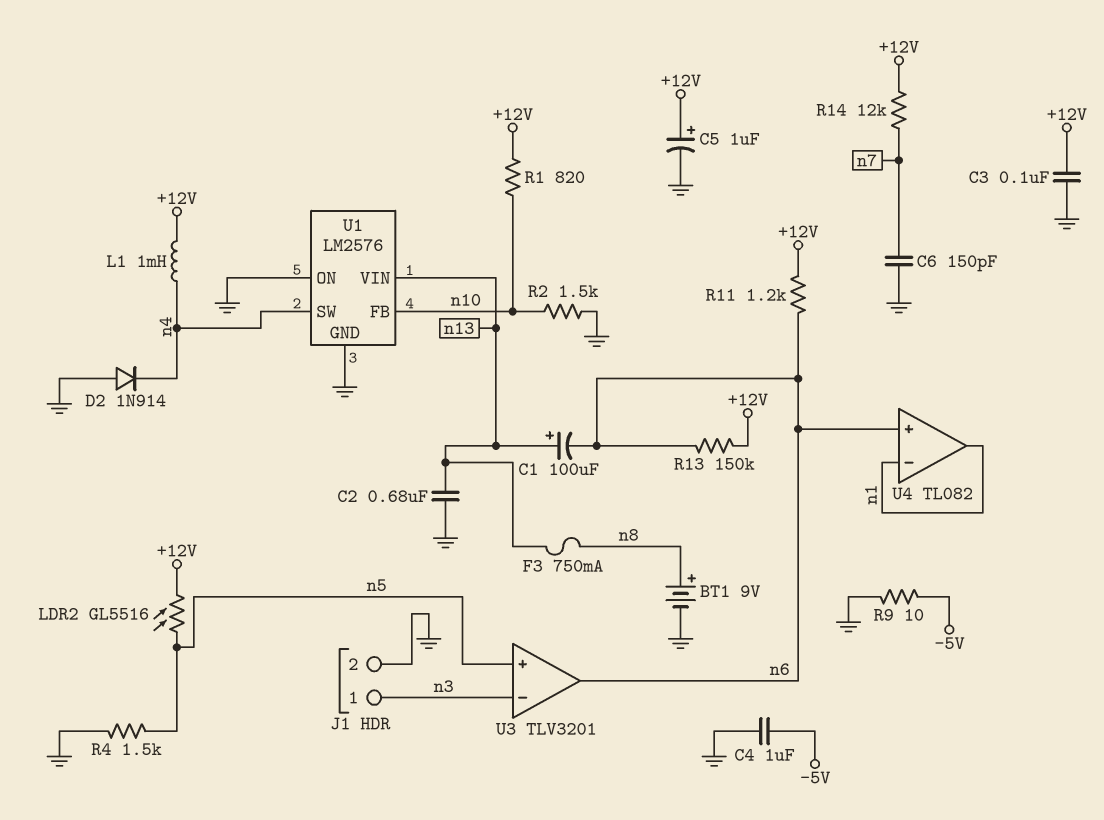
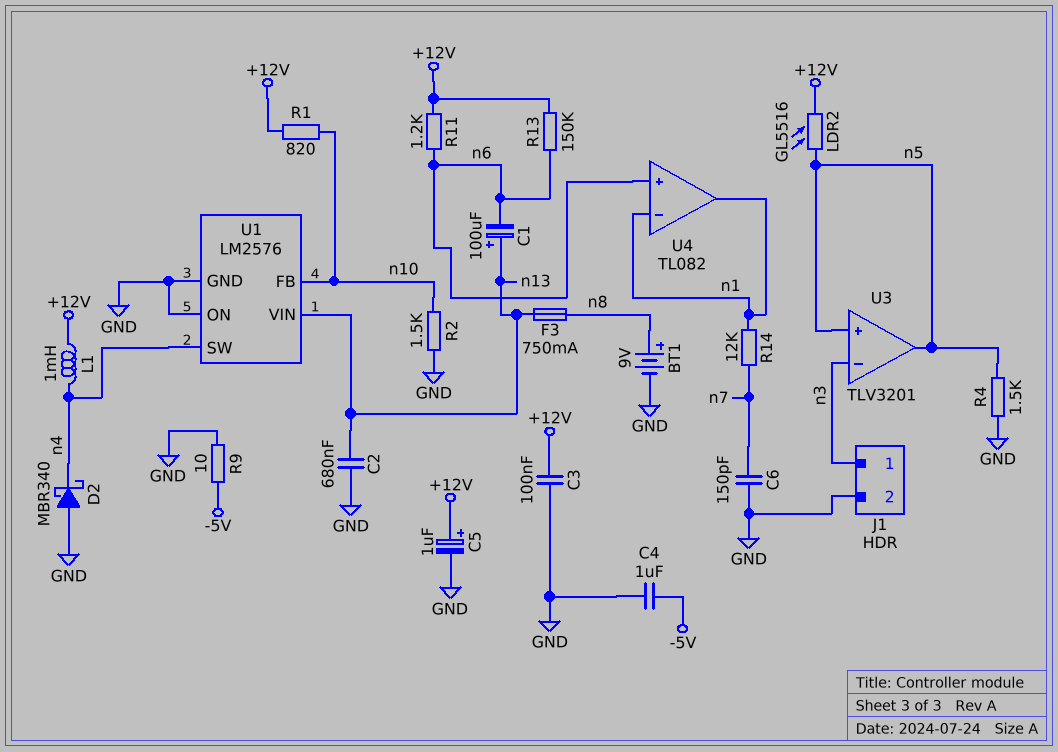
D2: diode 1N914 (A GND, K n4) -> schottky MBR340 (A GND, K n4)
R14: 12k (+12V, n7) -> 12k (n1, n7)
U3 pin out: n6 -> n5

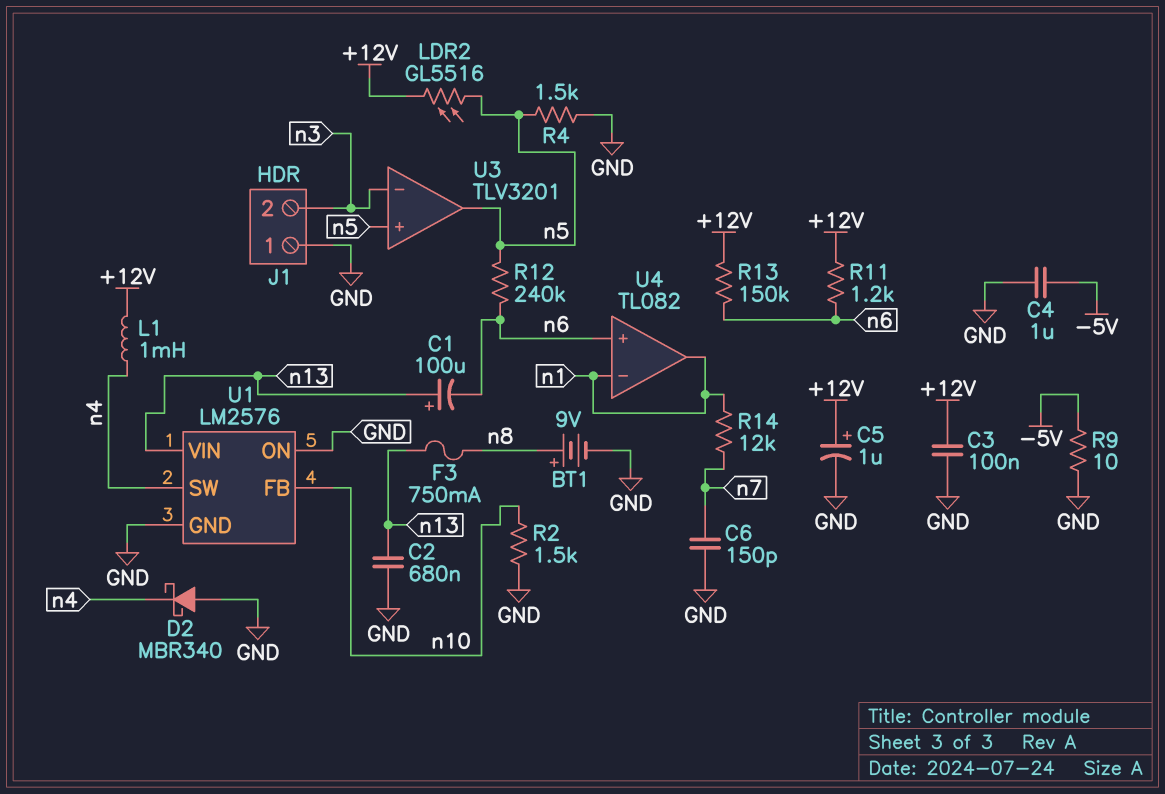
J1 pin 1: n3 -> GND
J1 pin 2: GND -> n3
R1: 820 (+12V, n10) -> none
R12: none -> 240k (n5, n6)

